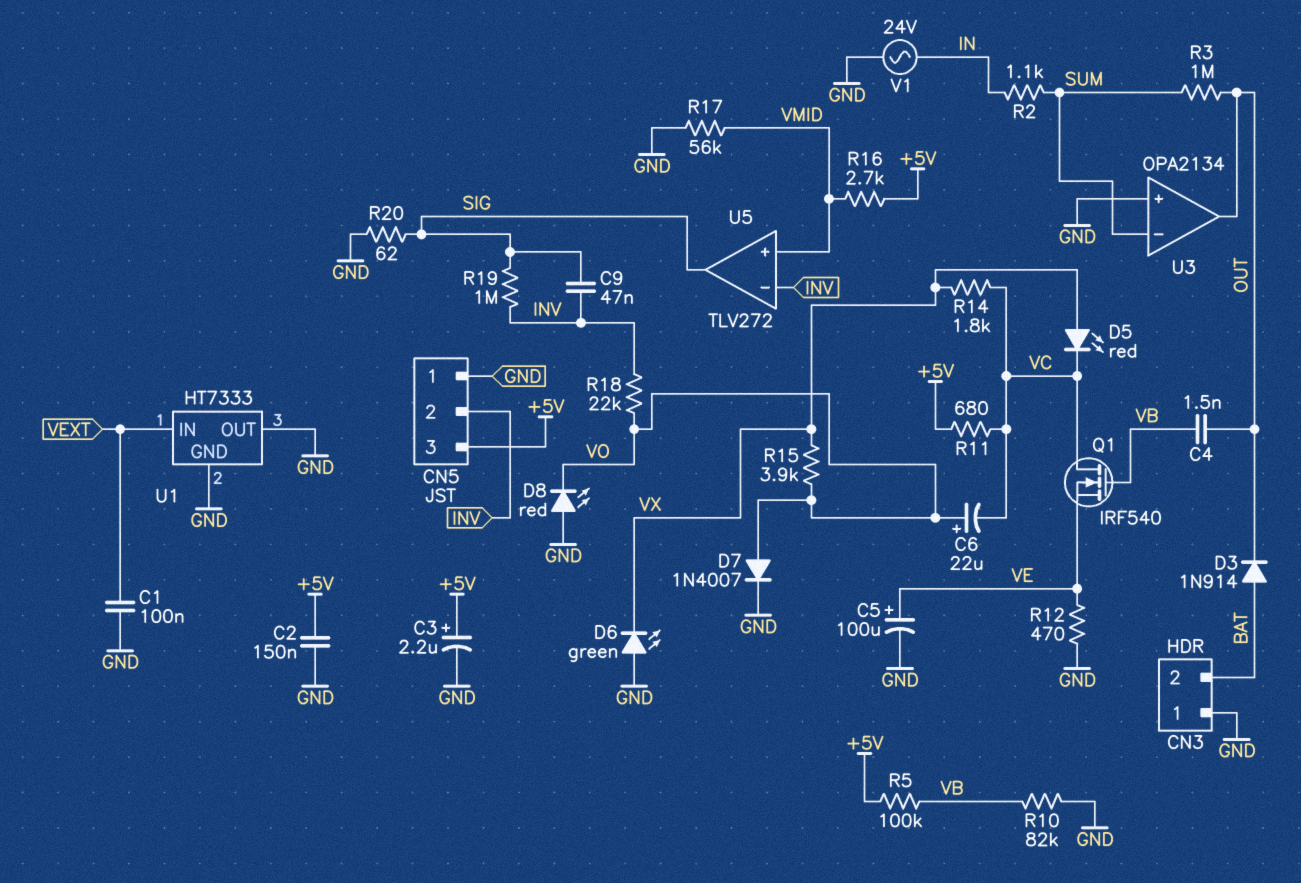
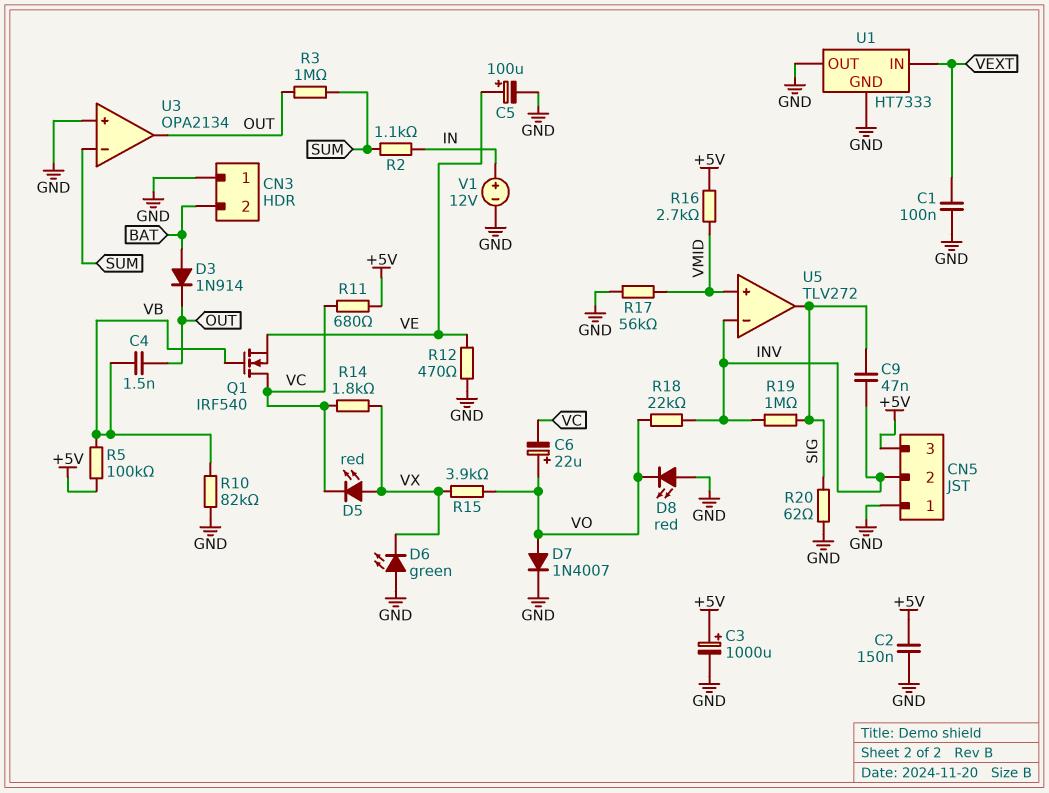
C3: 2.2uF (plus +5V, minus GND) -> 1000uF (plus +5V, minus GND)
V1: AC 24V (GND, IN) -> 12V (plus IN, minus GND)

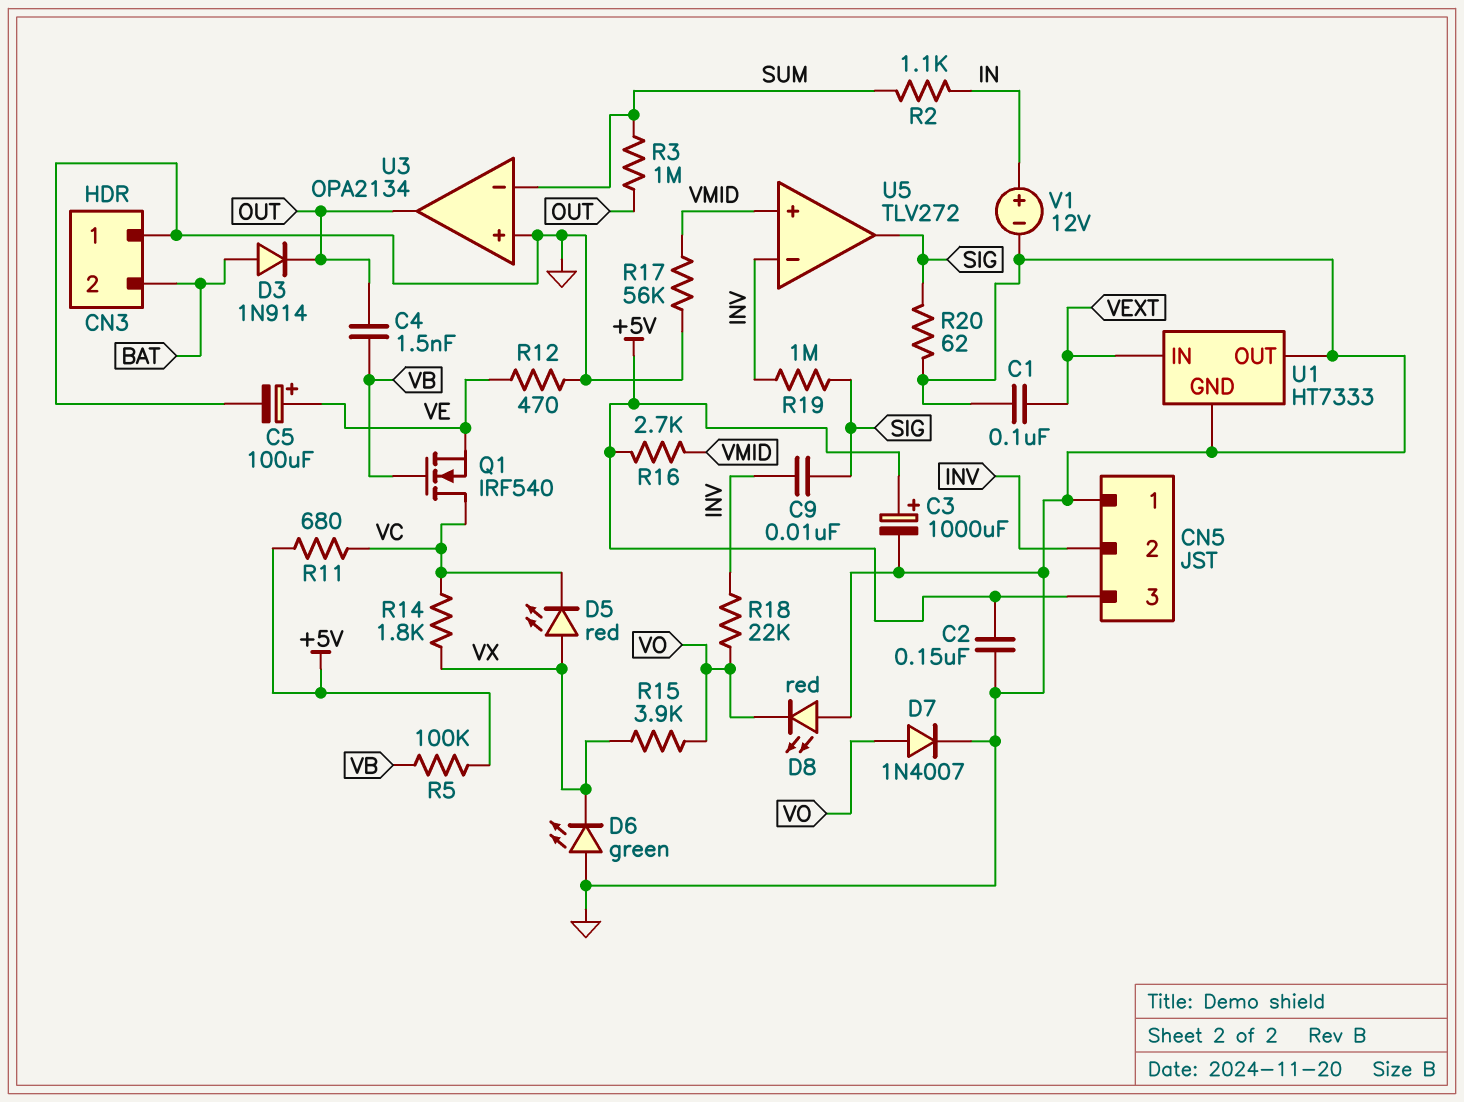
C6: 22uF (plus VO, minus VC) -> none
C9: 47nF (INV, SIG) -> 10nF (INV, SIG)
R10: 82k (GND, VB) -> none

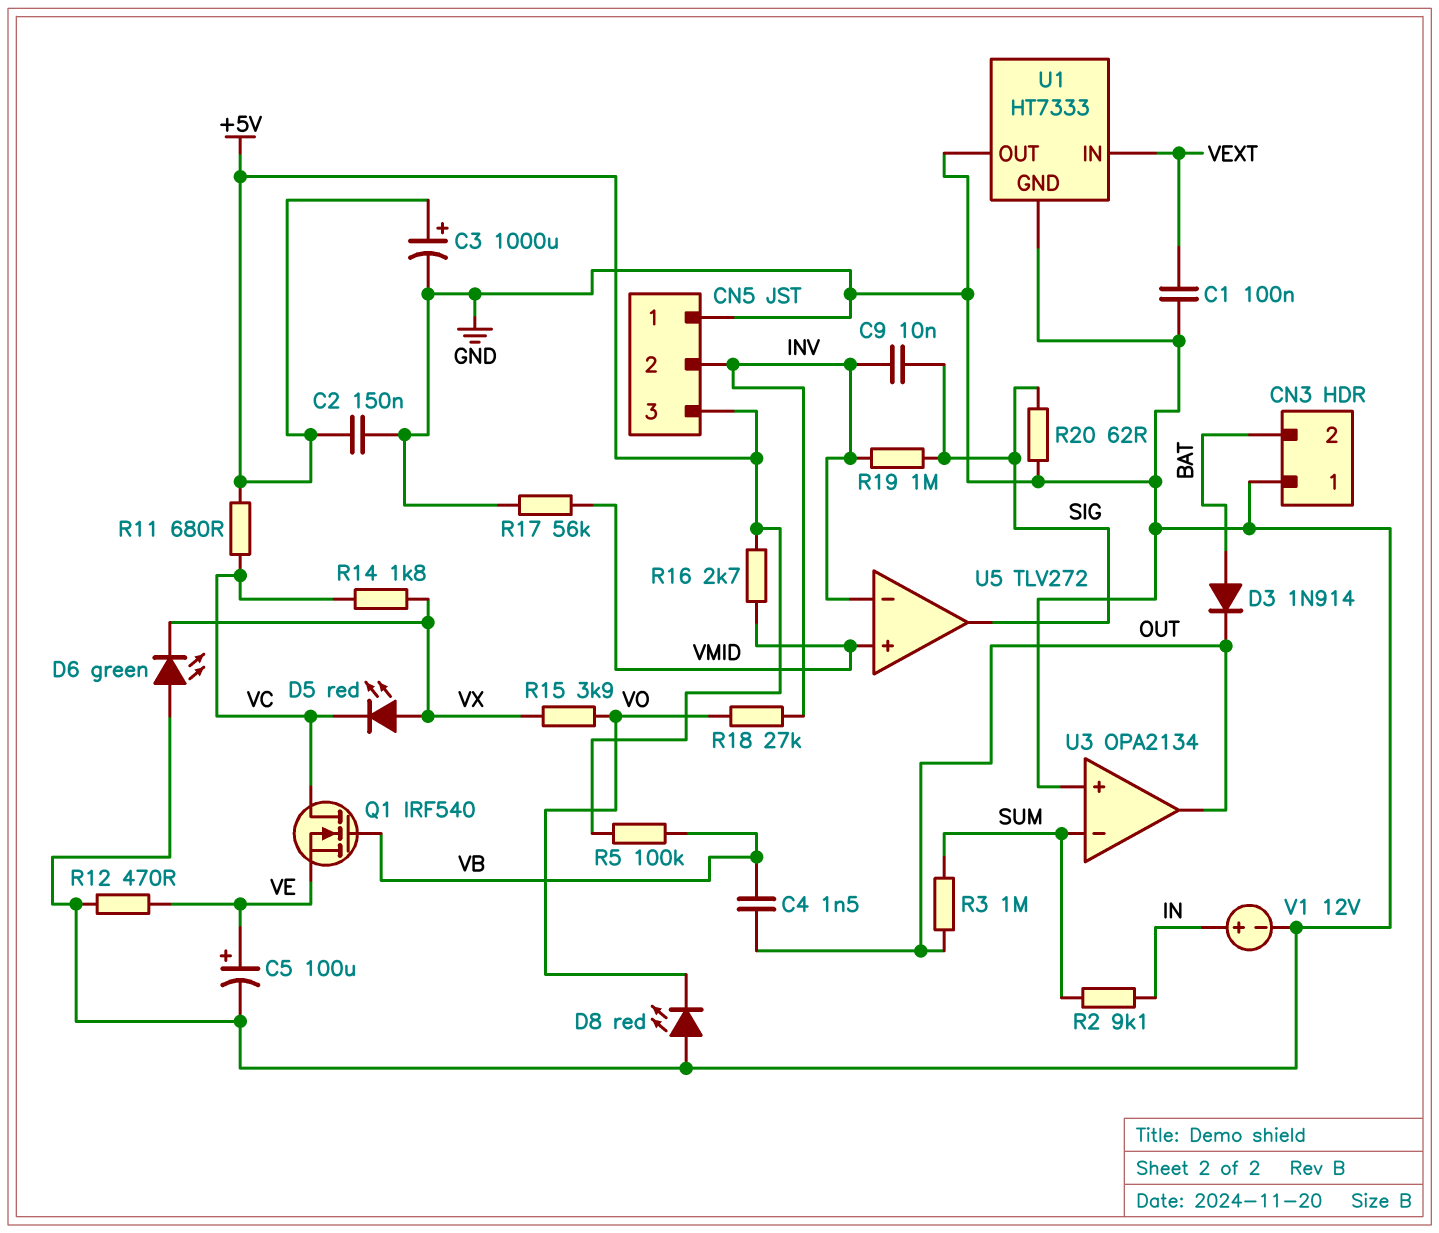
D7: diode 1N4007 (A VO, K GND) -> none
R2: 1.1k (IN, SUM) -> 9.1k (IN, SUM)
R18: 22k (INV, VO) -> 27k (INV, VO)

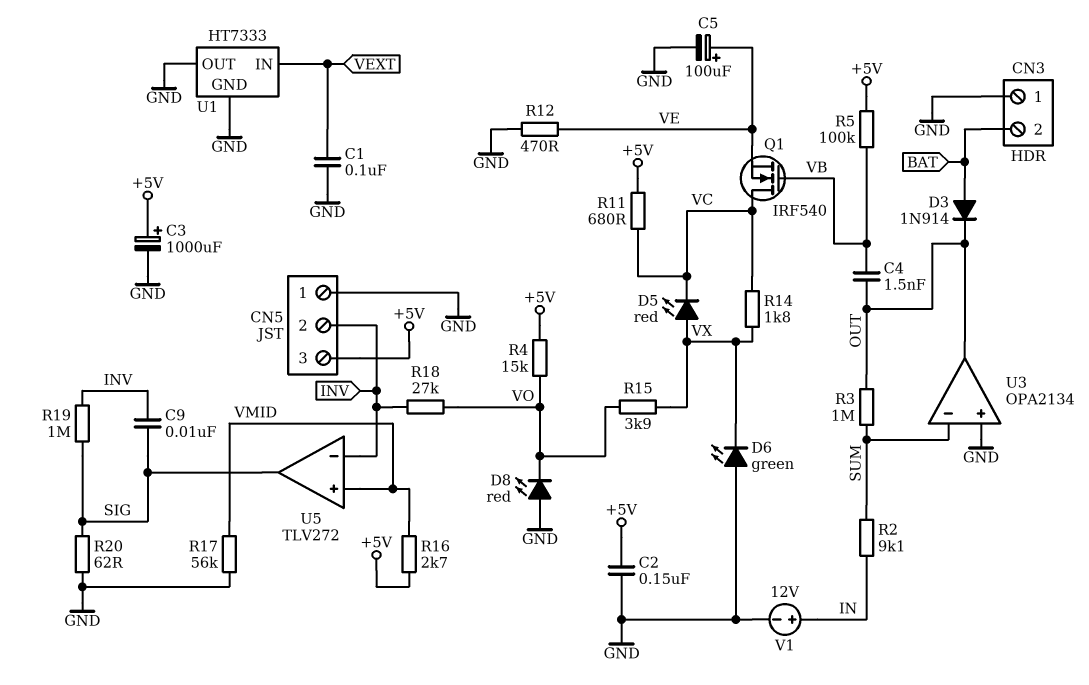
R4: none -> 15k (+5V, VO)

